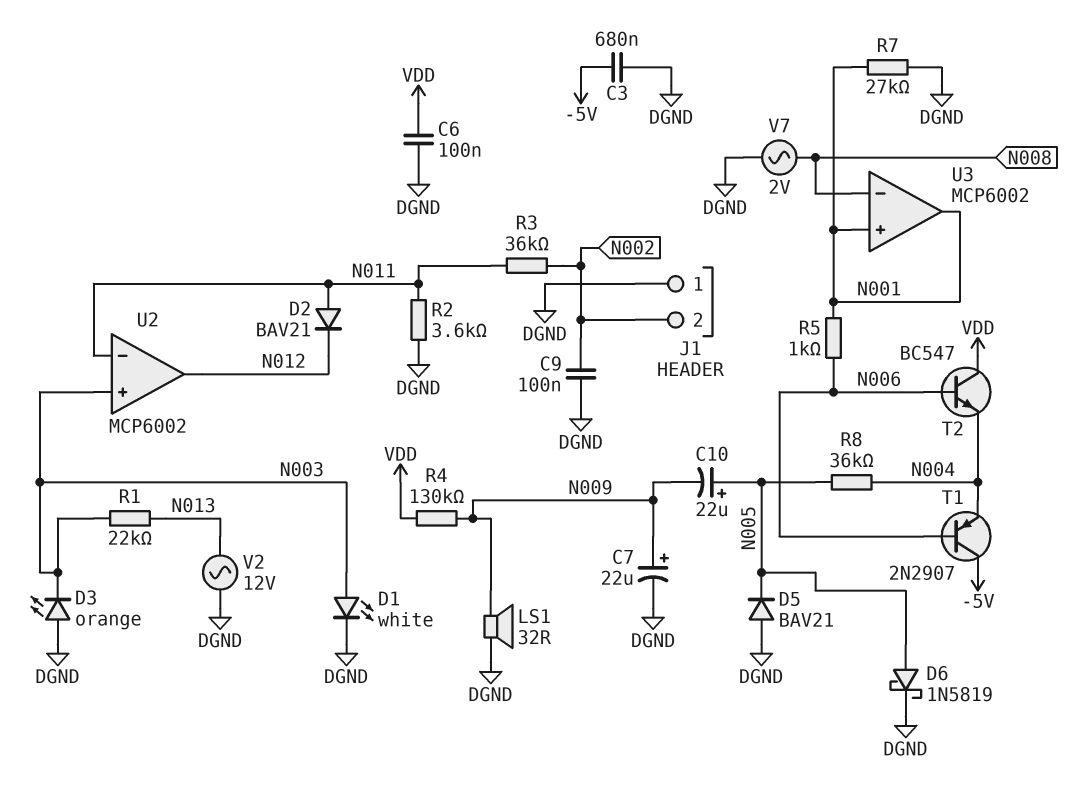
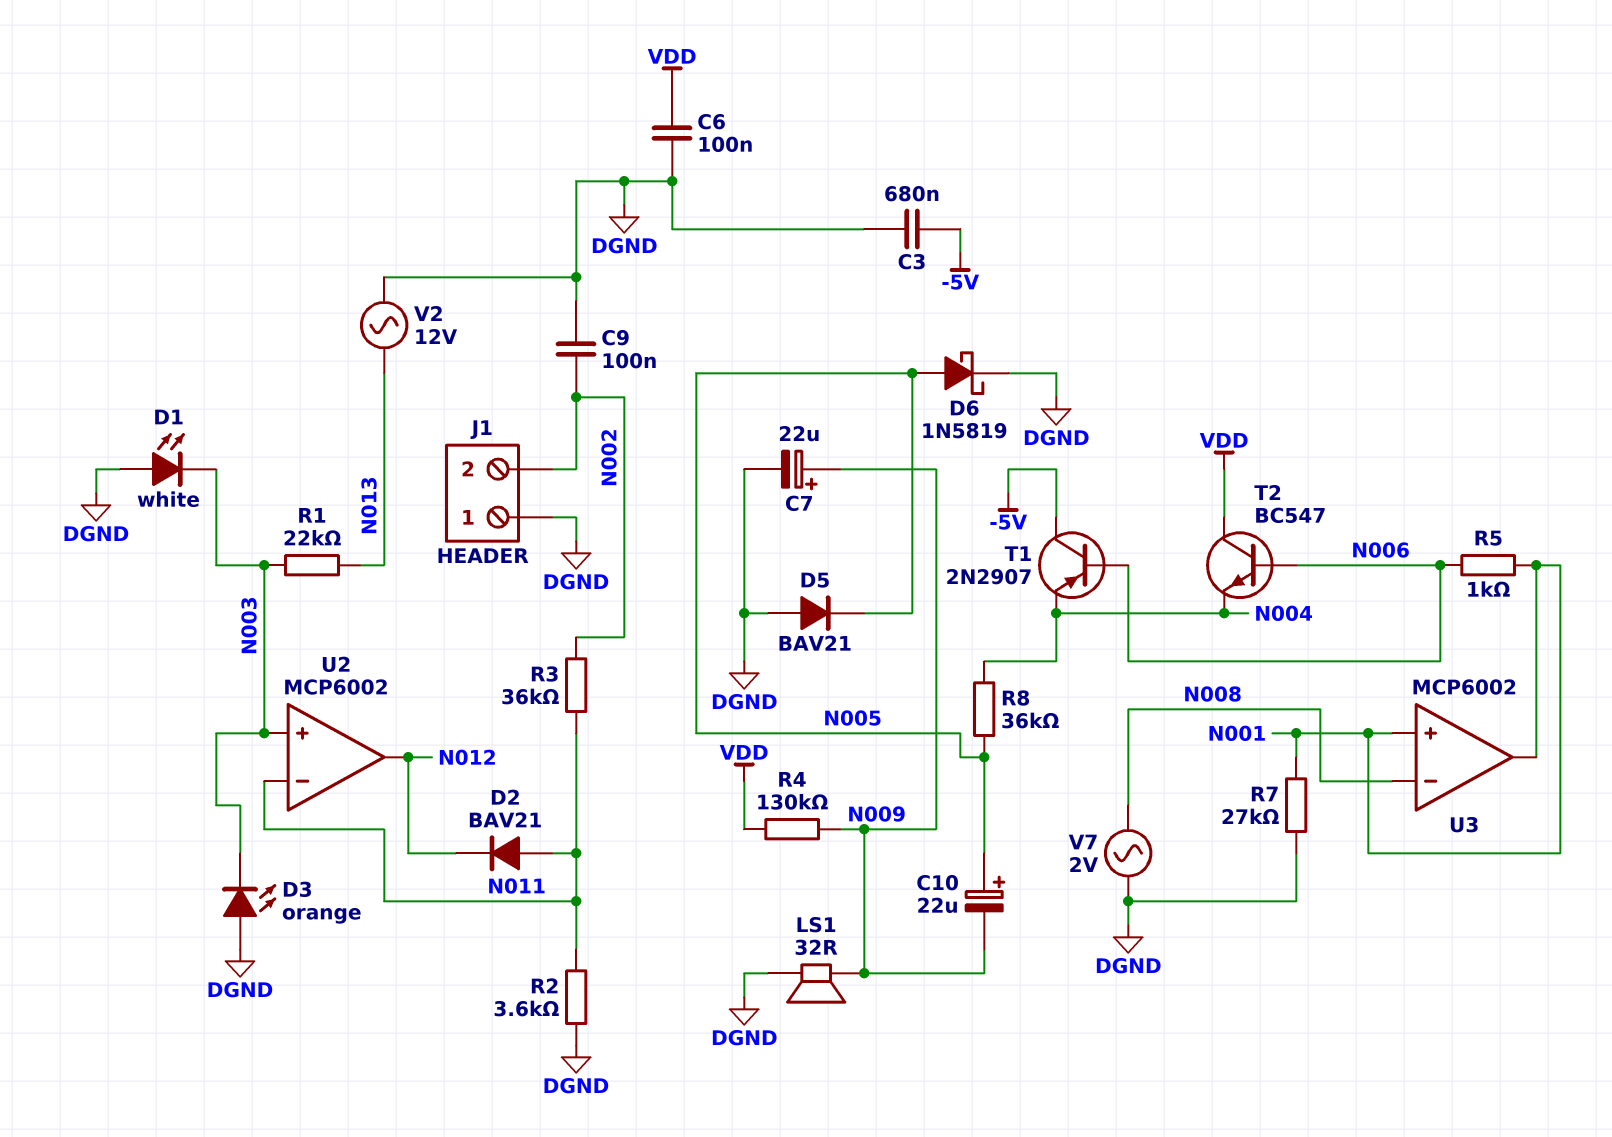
D1: LED white (A N003, K DGND) -> LED white (A DGND, K N003)

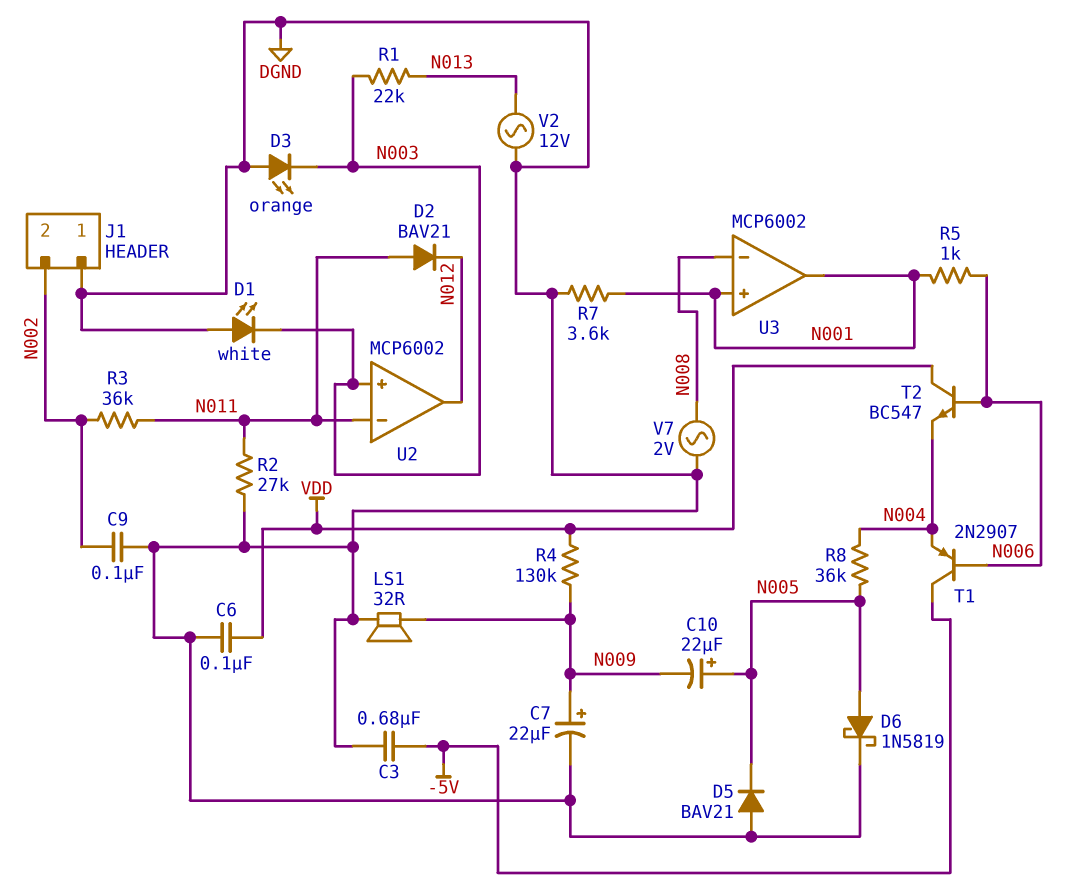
R2: 3.6k (DGND, N011) -> 27k (DGND, N011)
R7: 27k (DGND, N001) -> 3.6k (DGND, N001)

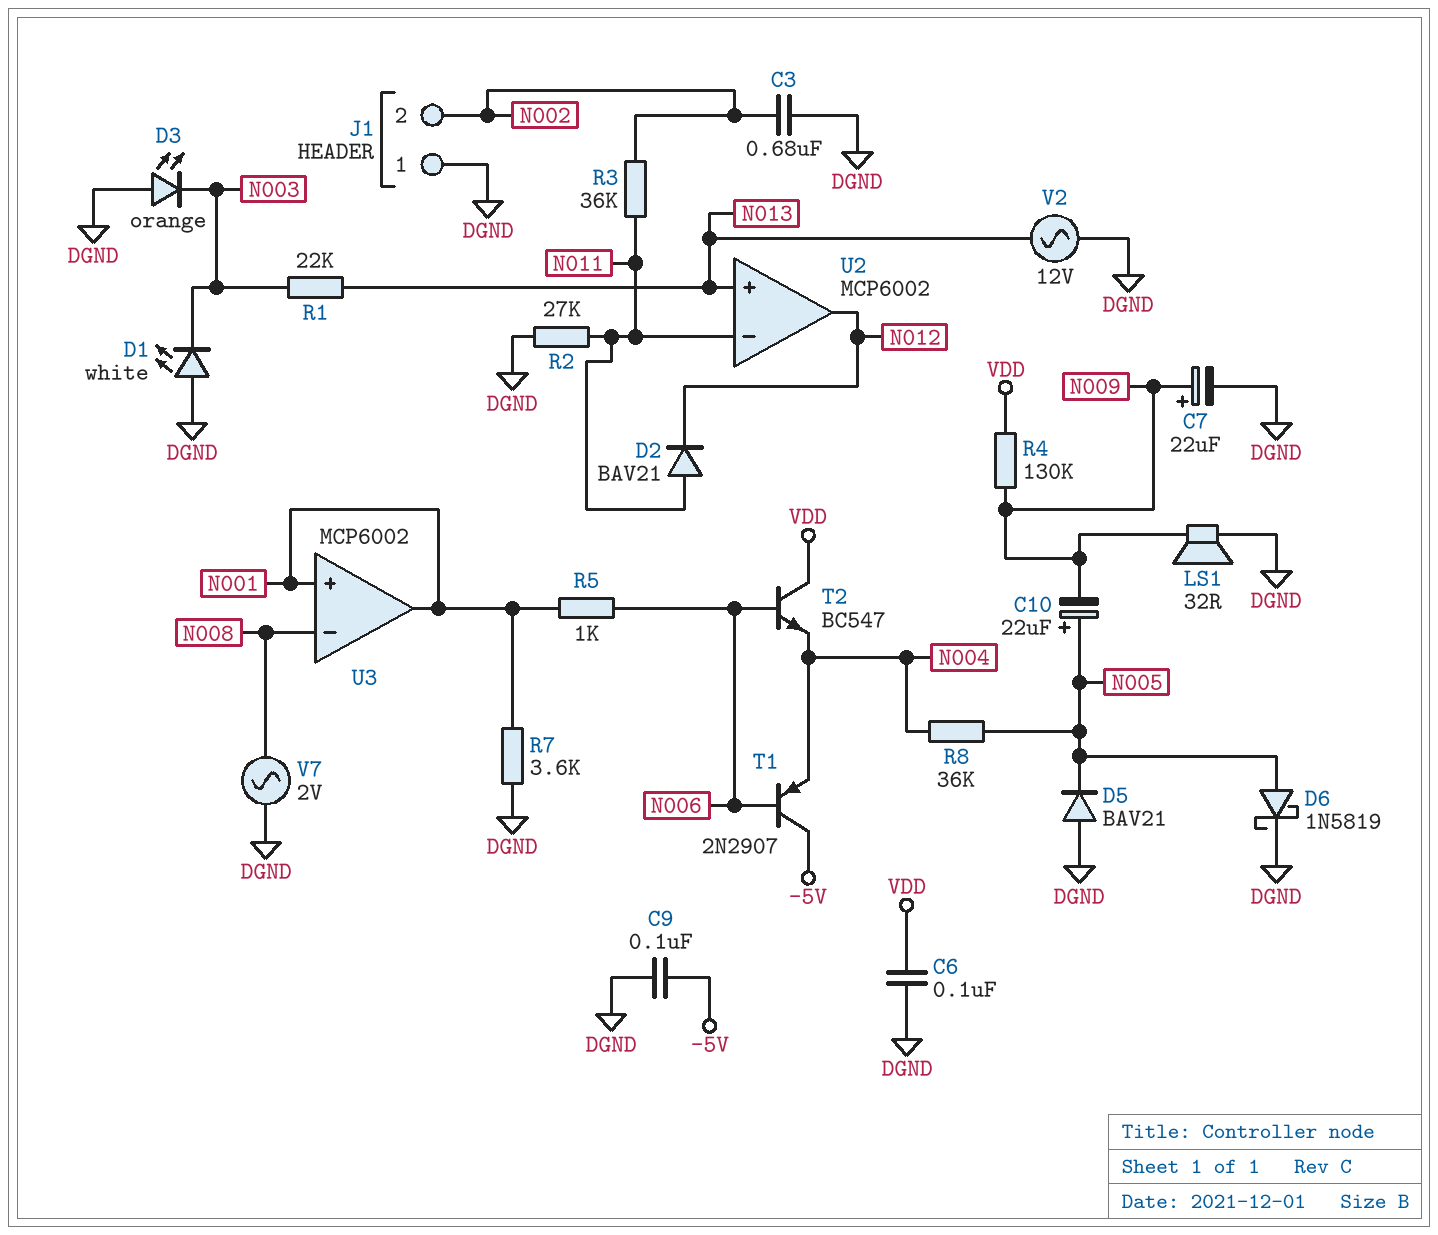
C3: 680nF (-5V, DGND) -> 680nF (DGND, N002)
C9: 100nF (DGND, N002) -> 100nF (-5V, DGND)
U2 pin in+: N003 -> N013

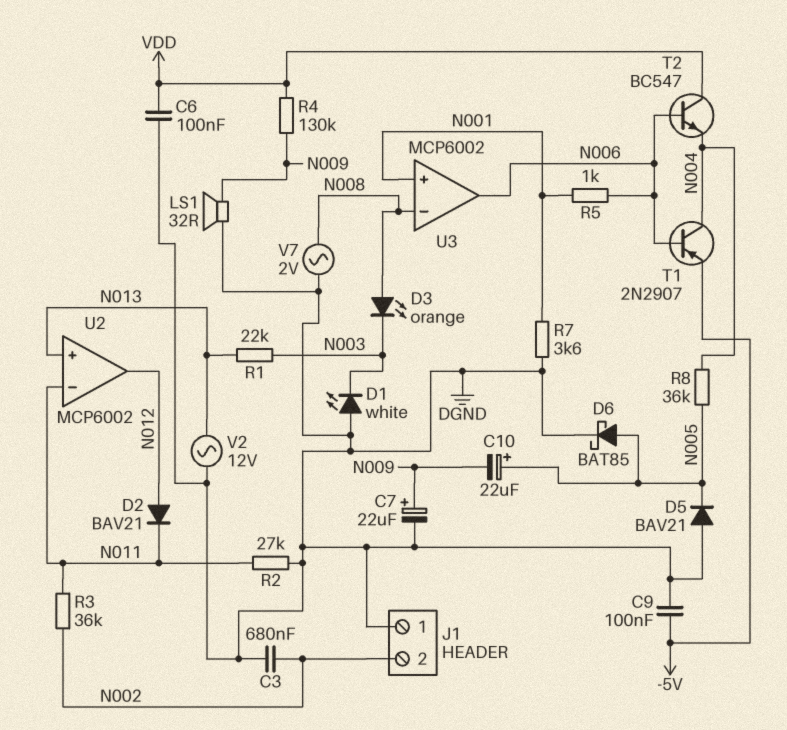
D2: diode BAV21 (A N011, K N012) -> diode BAV21 (A N012, K N011)
D3: LED orange (A DGND, K N003) -> LED orange (A N008, K N003)
D6: schottky 1N5819 (A N005, K DGND) -> schottky BAT85 (A N005, K DGND)
T1: PNP 2N2907 (B N006, C -5V, E N004) -> PNP 2N2907 (B N006, C N004, E -5V)
U3 pin out: N001 -> N006

